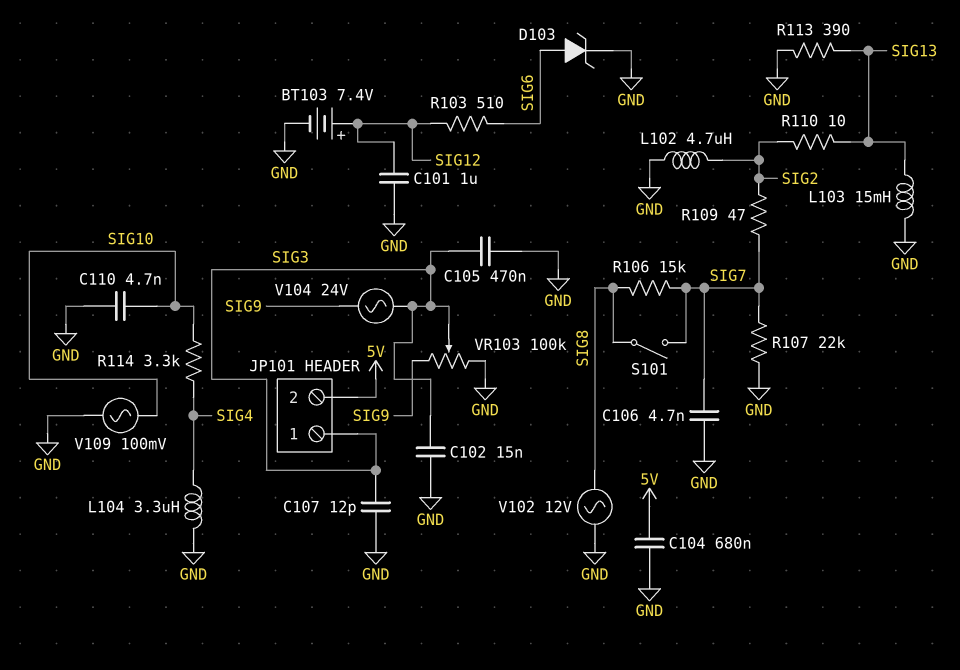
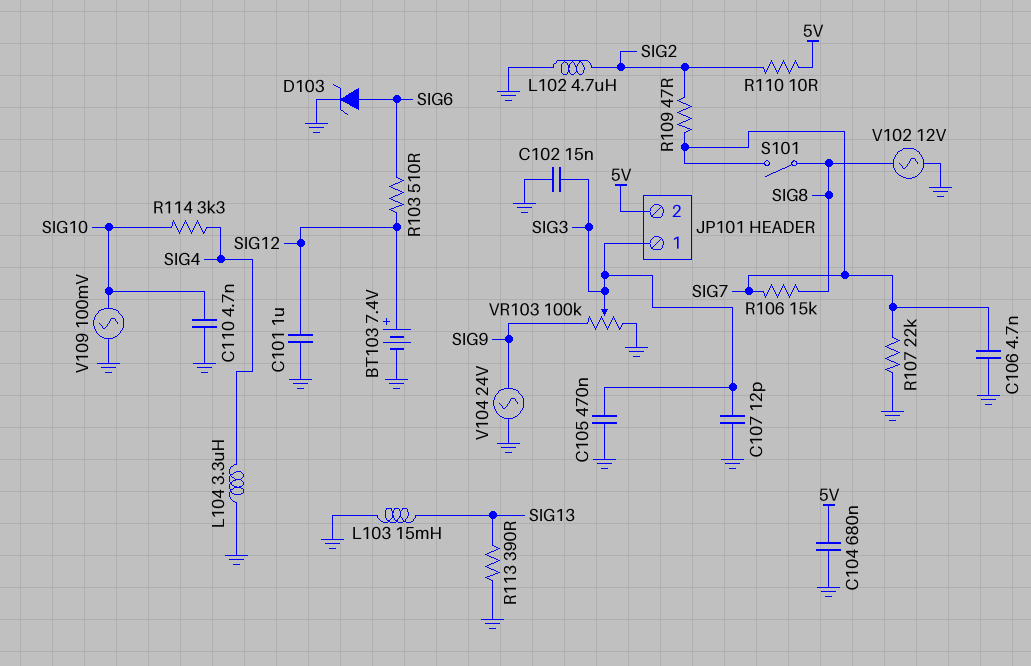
R110: 10 (SIG2, SIG13) -> 10 (5V, SIG2)
V104: AC 24V (SIG3, SIG9) -> AC 24V (GND, SIG9)

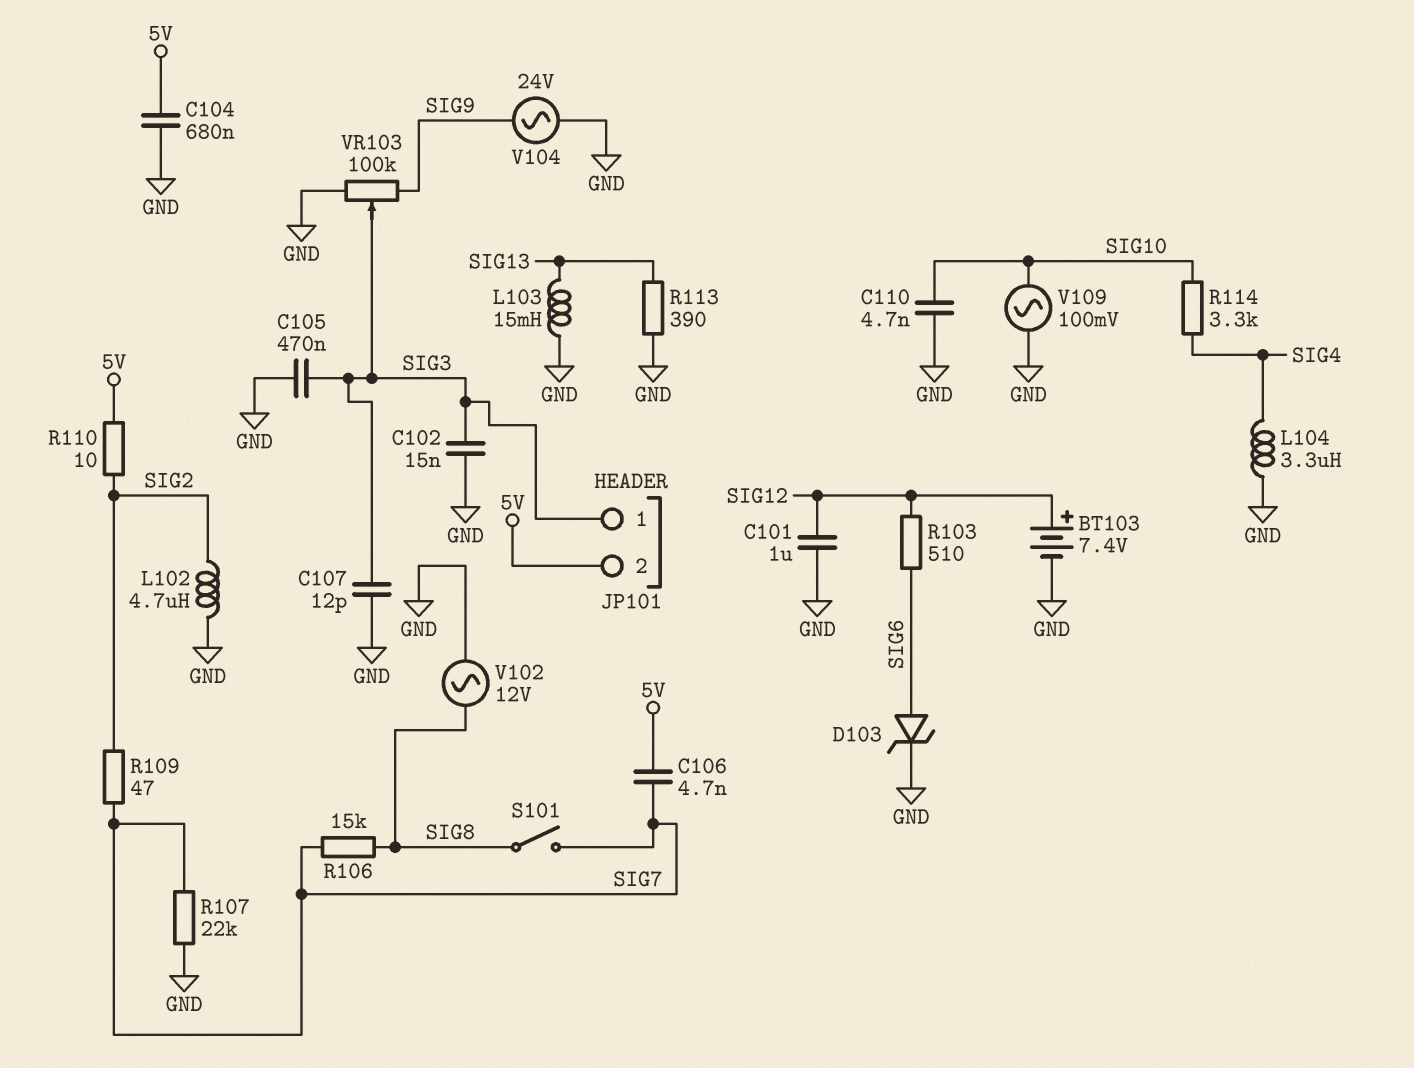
C106: 4.7nF (GND, SIG7) -> 4.7nF (5V, SIG7)

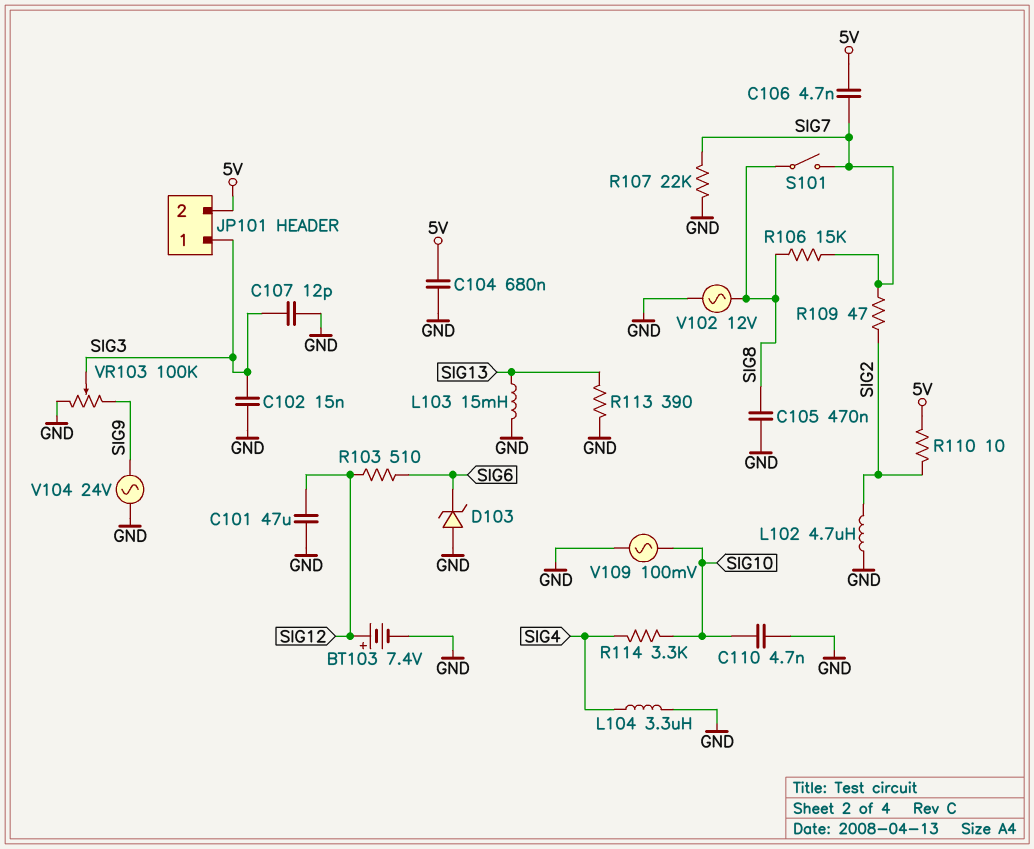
C101: 1uF (GND, SIG12) -> 47uF (GND, SIG12)
C105: 470nF (GND, SIG3) -> 470nF (GND, SIG8)
D103: zener (A SIG6, K GND) -> zener (A GND, K SIG6)

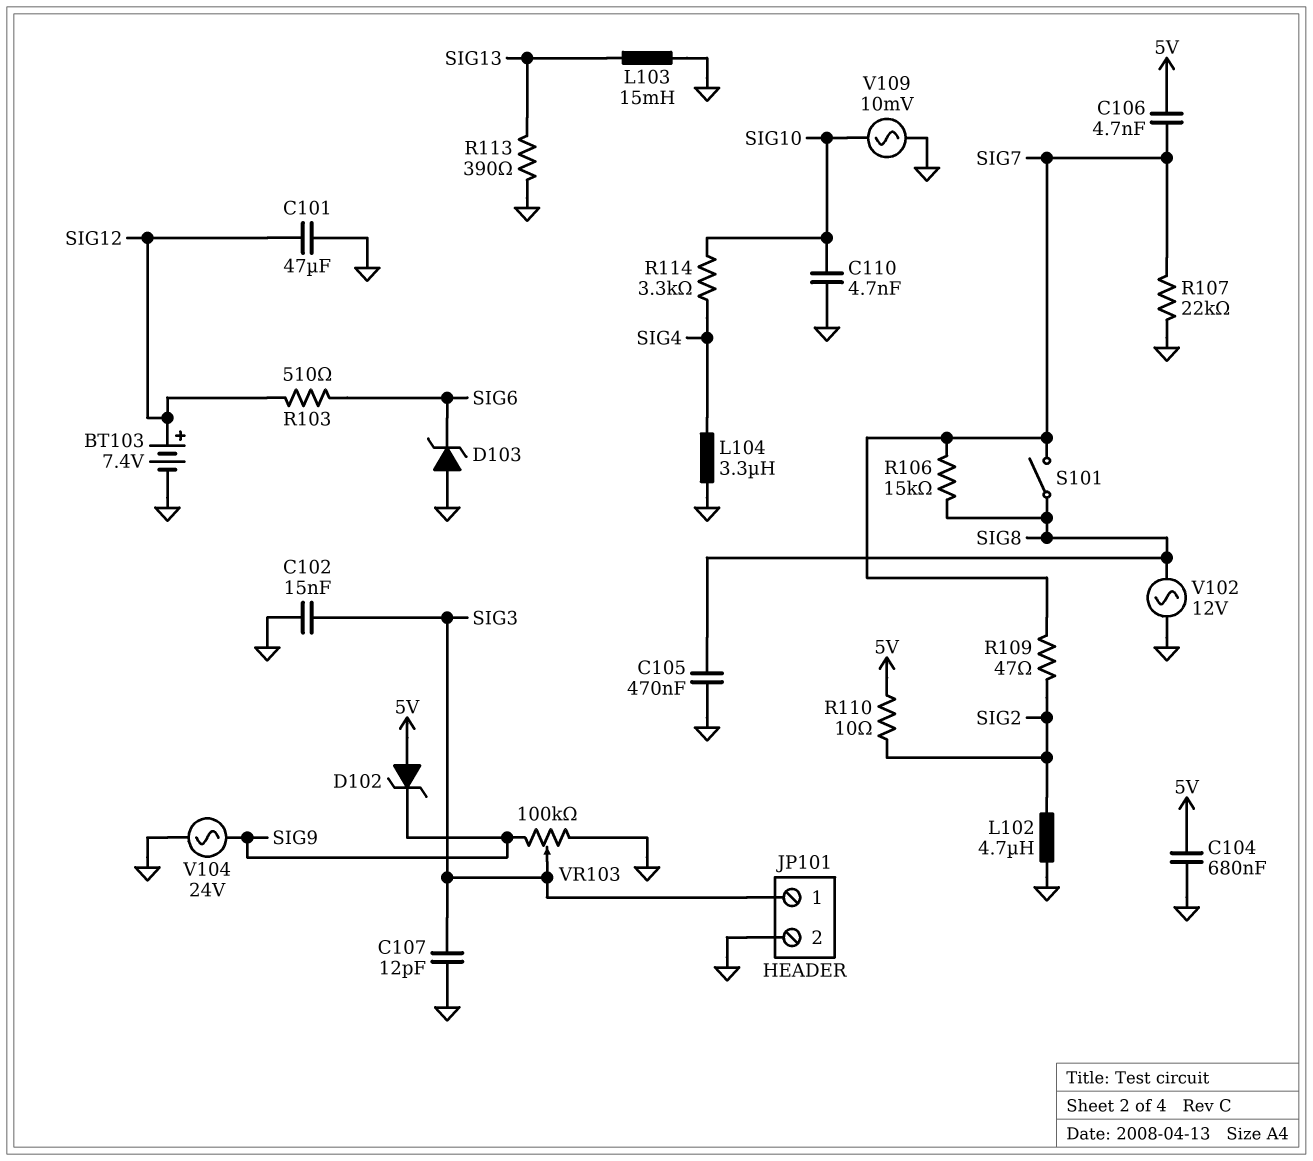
D102: none -> zener (A 5V, K SIG9)
JP101 pin 2: 5V -> GND
V109: AC 100mV (GND, SIG10) -> AC 10mV (GND, SIG10)

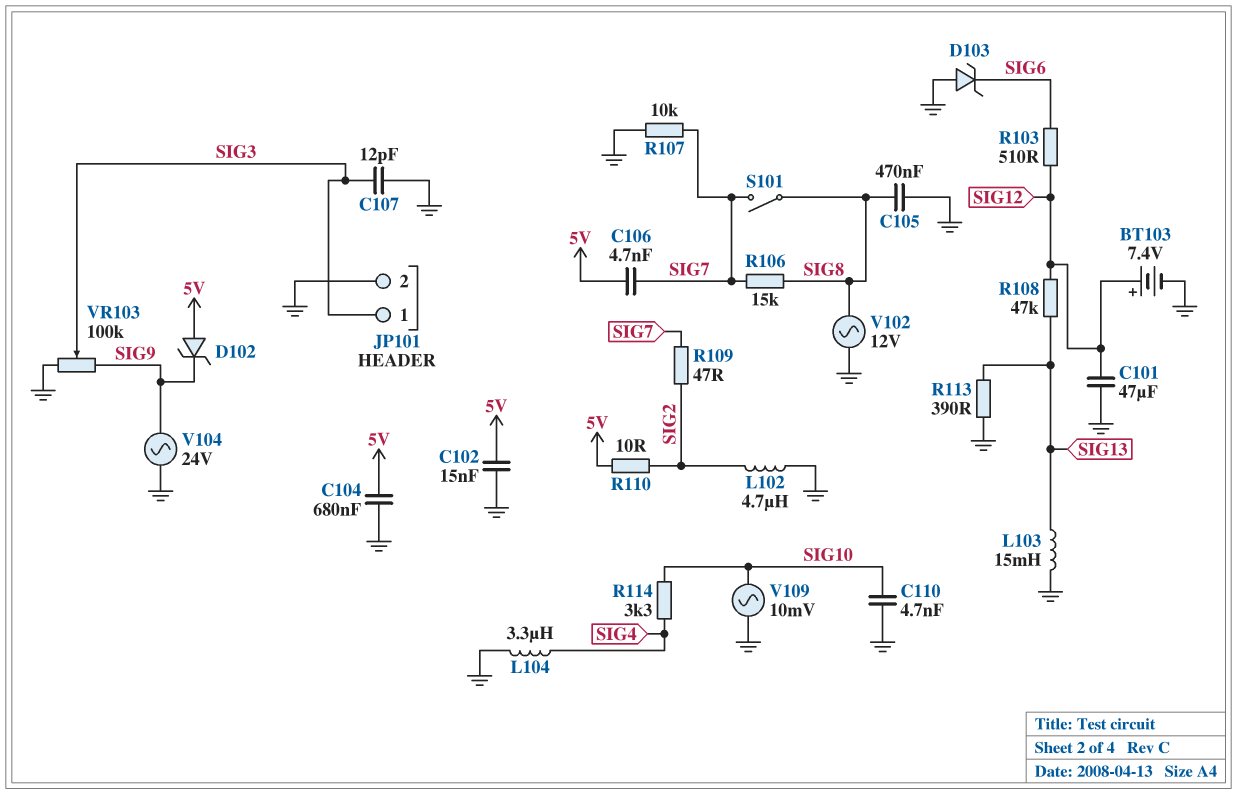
C102: 15nF (GND, SIG3) -> 15nF (5V, GND)
R107: 22k (GND, SIG7) -> 10k (GND, SIG7)
R108: none -> 47k (SIG12, SIG13)

